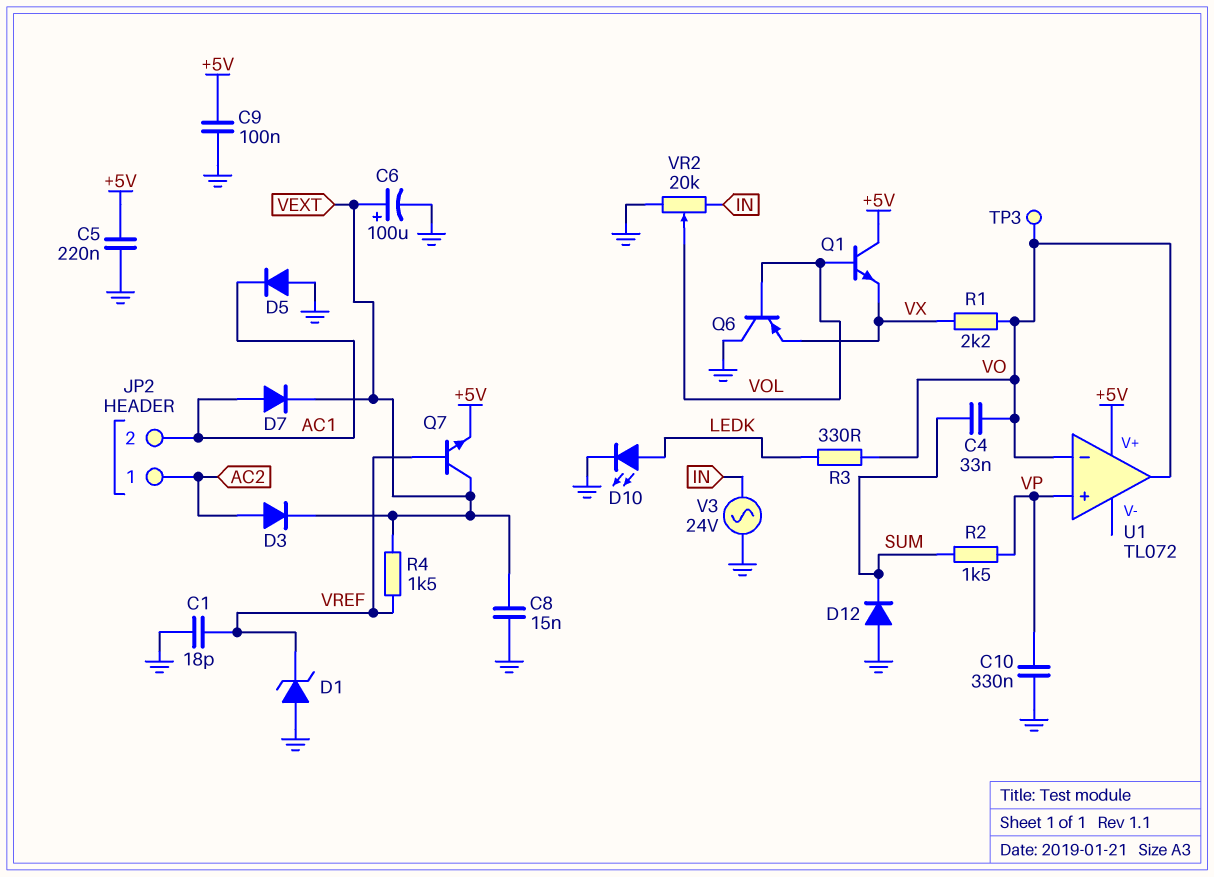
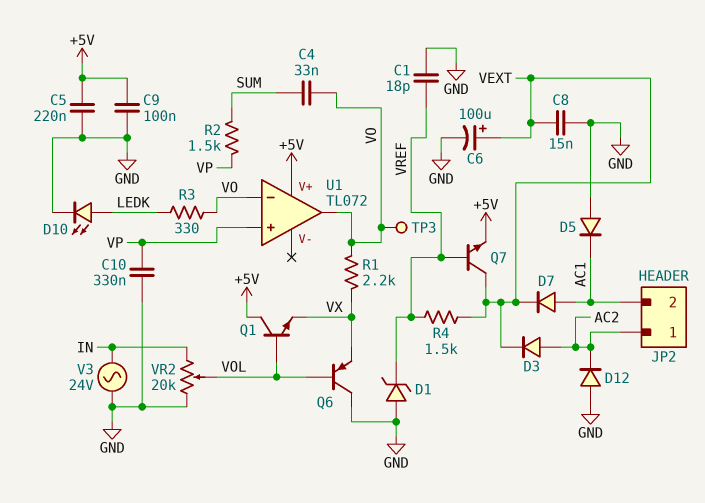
D12: diode (A GND, K SUM) -> diode (A GND, K AC2)

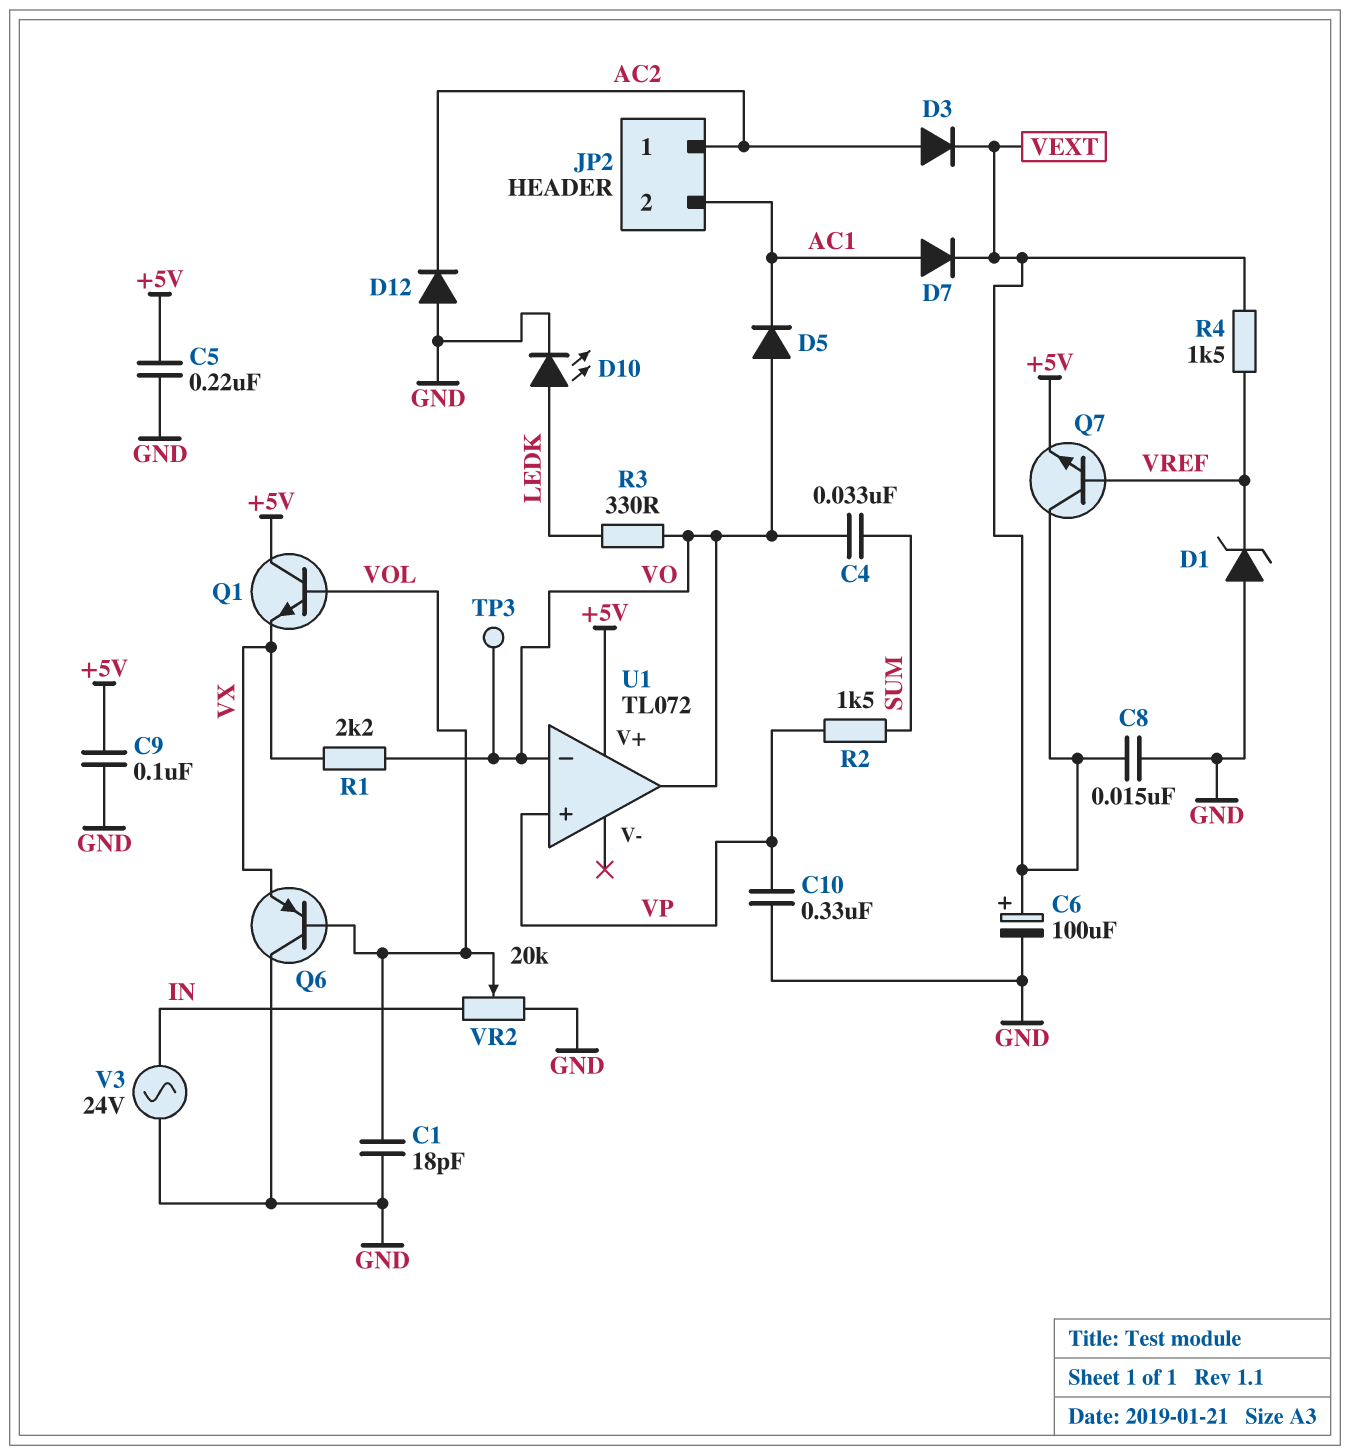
C1: 18pF (GND, VREF) -> 18pF (GND, VOL)
D5: diode (A GND, K AC1) -> diode (A VO, K AC1)

